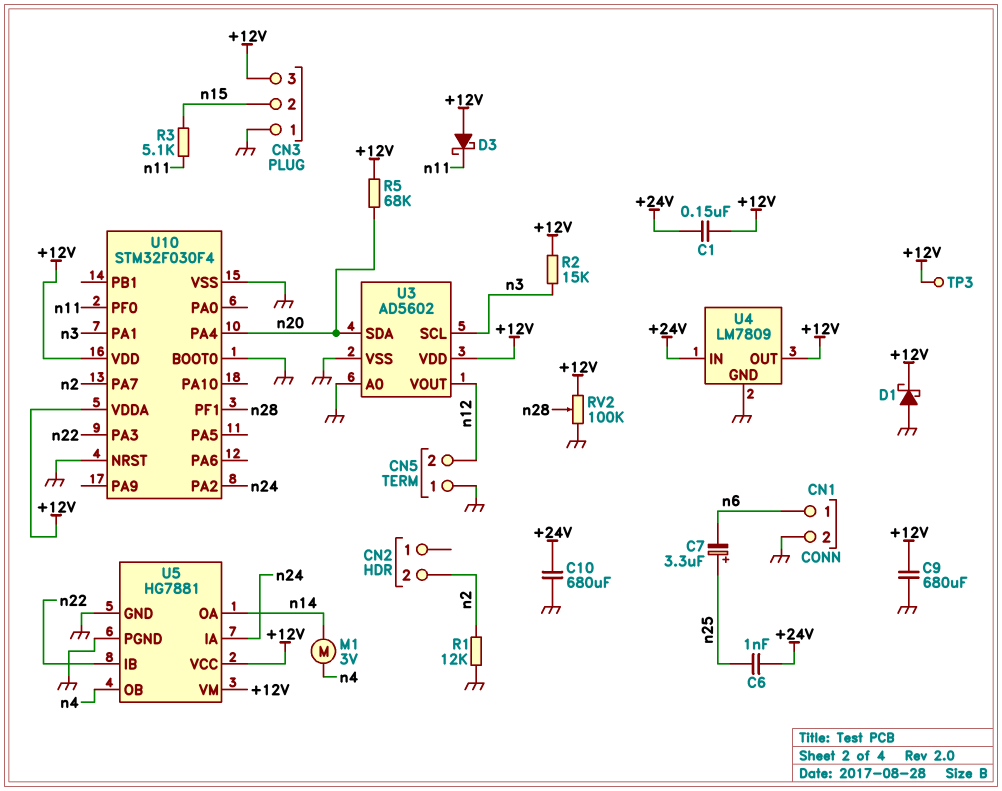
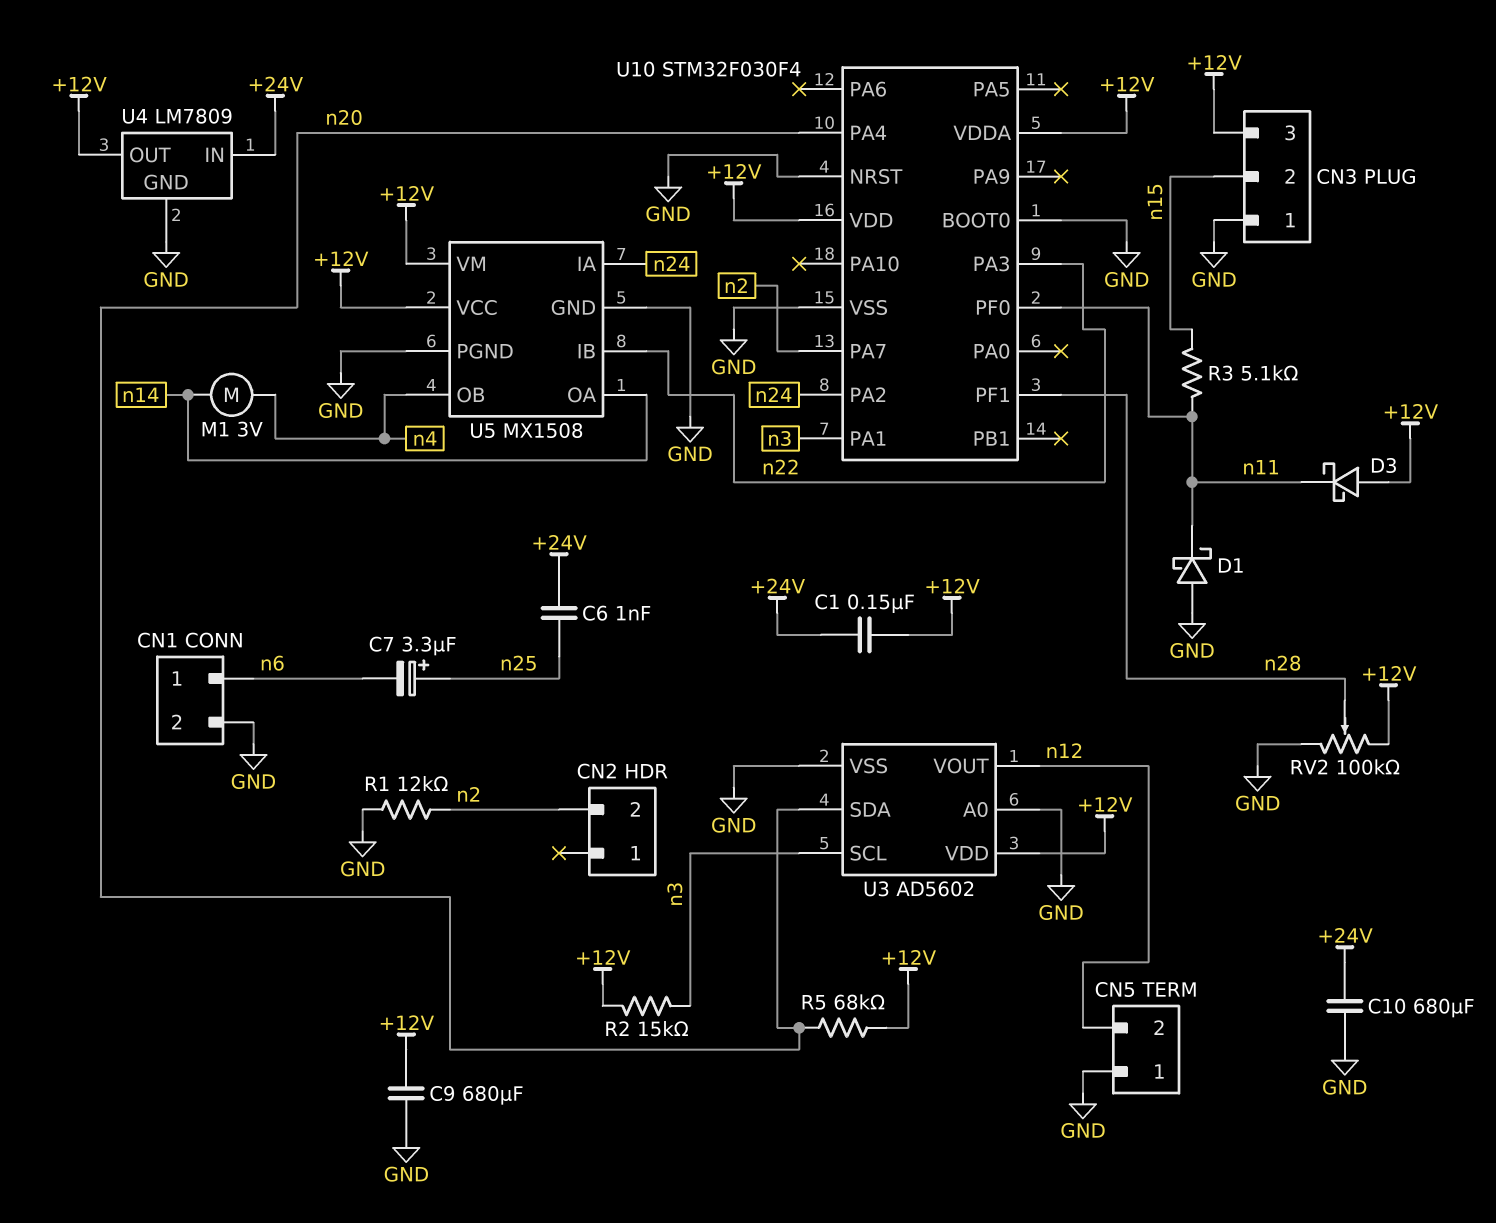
D1: schottky (A GND, K +12V) -> schottky (A GND, K n11)
TP3: test point (+12V) -> none
U5: HG7881 -> MX1508

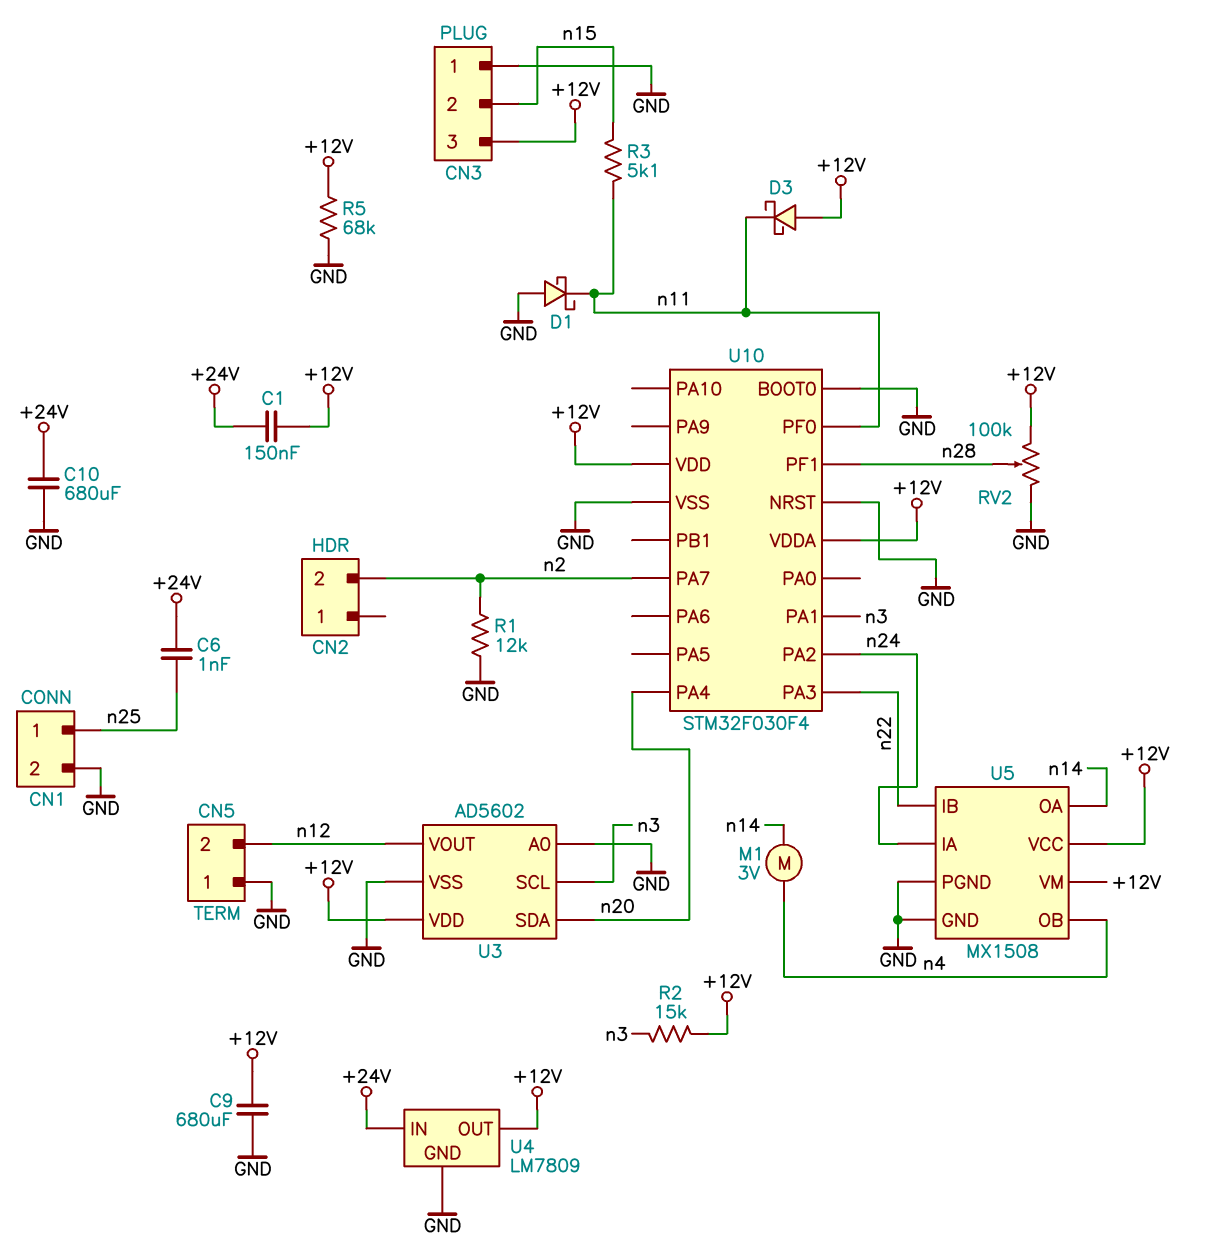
C7: 3.3uF (plus n25, minus n6) -> none
CN1 pin 1: n6 -> n25
R5: 68k (+12V, n20) -> 68k (+12V, GND)

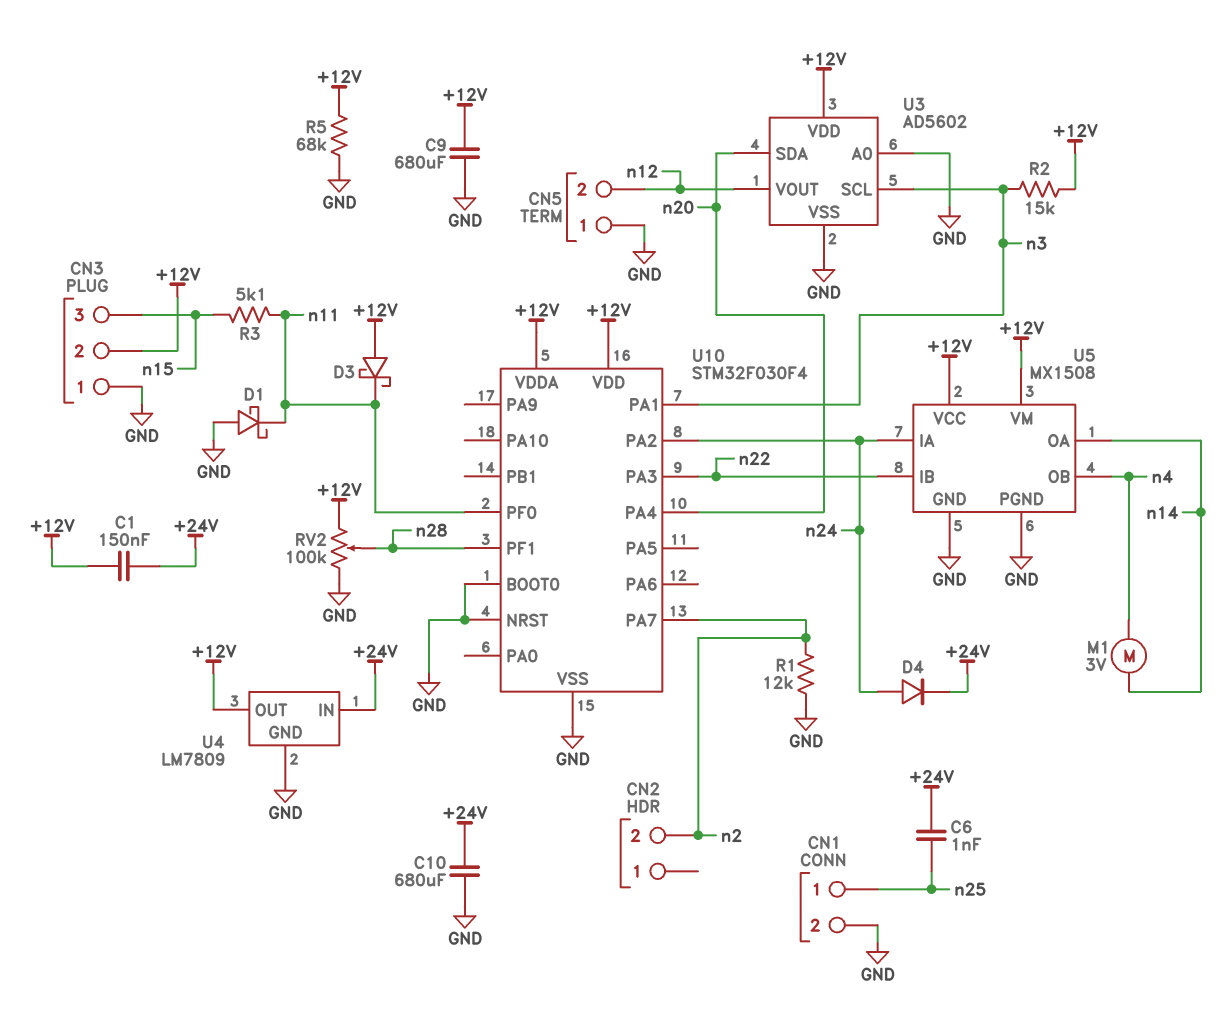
CN3 pin 2: n15 -> +12V
CN3 pin 3: +12V -> n15
D4: none -> diode (A n24, K +24V)

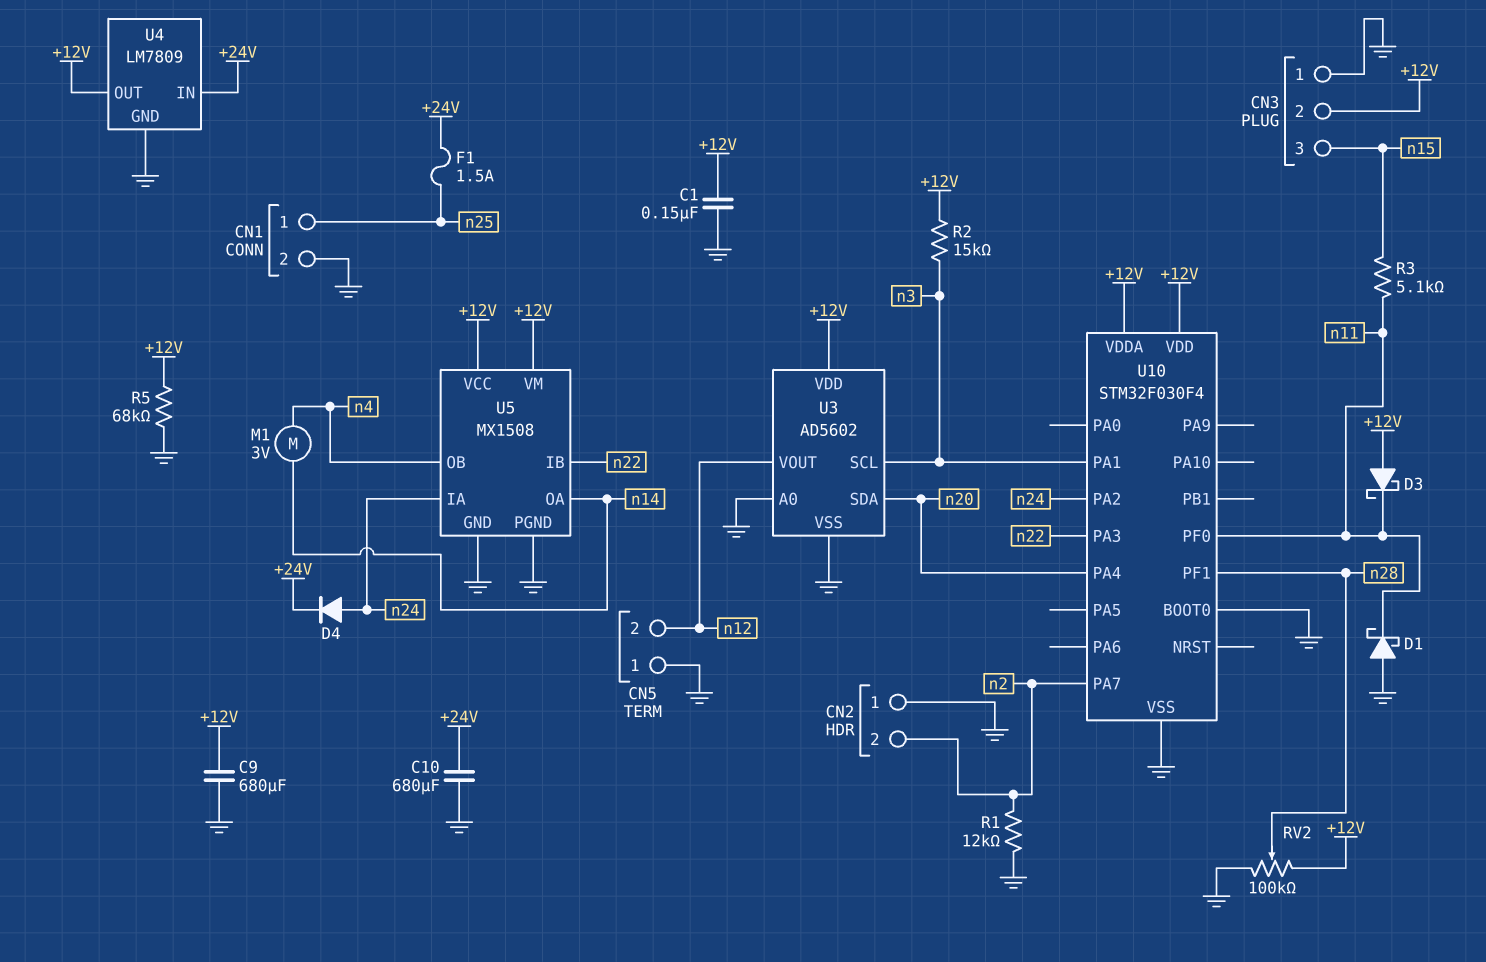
C1: 150nF (+12V, +24V) -> 150nF (+12V, GND)
C6: 1nF (+24V, n25) -> none
CN2 pin 1: none -> GND
F1: none -> 1.5A (+24V, n25)
U10 pin NRST: GND -> none

